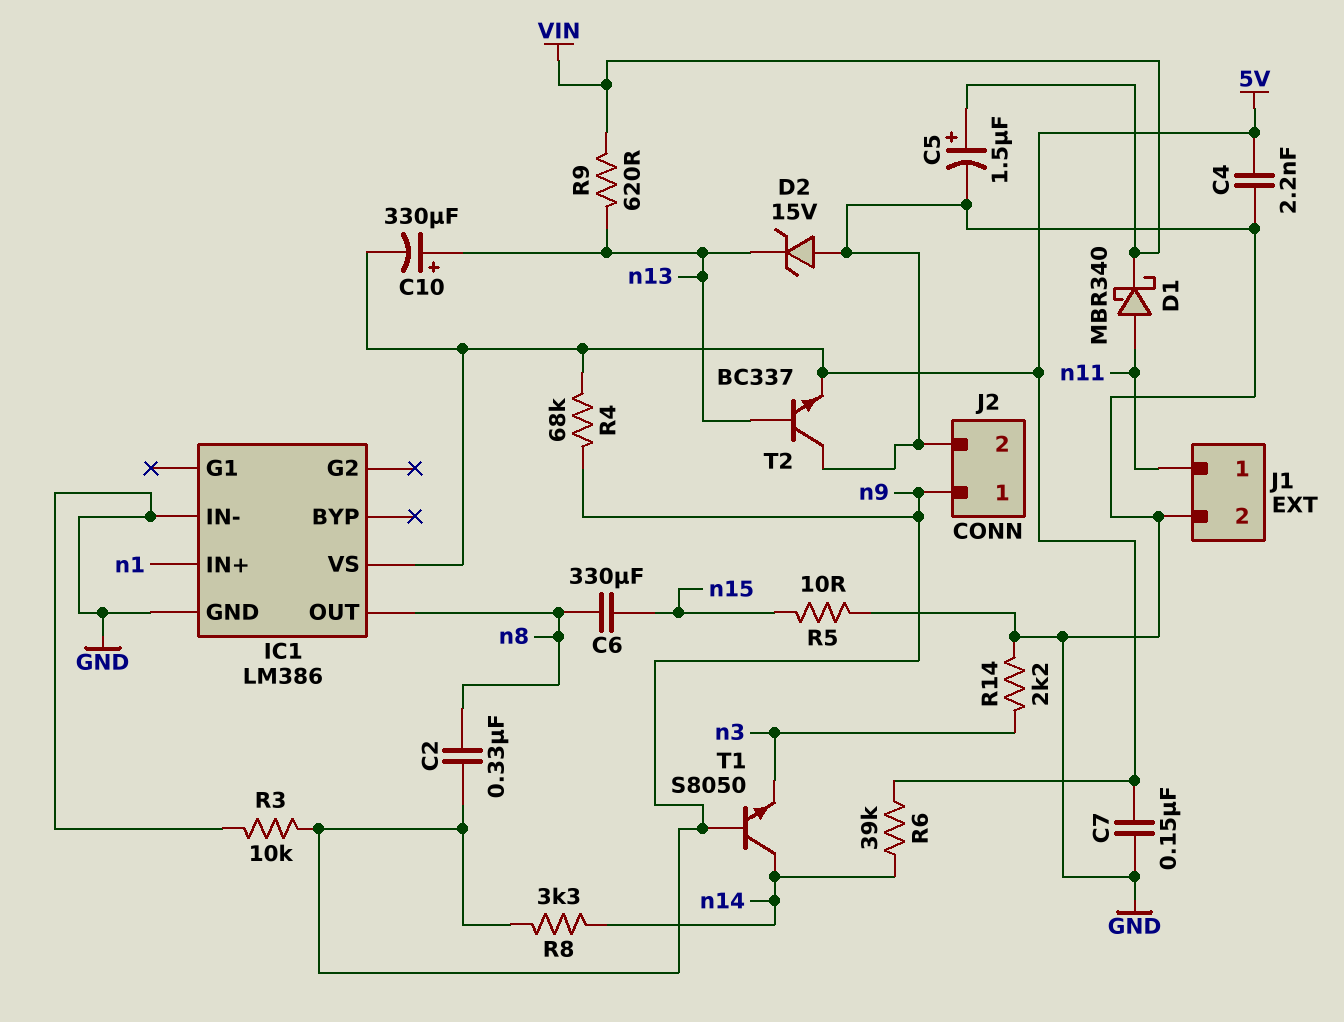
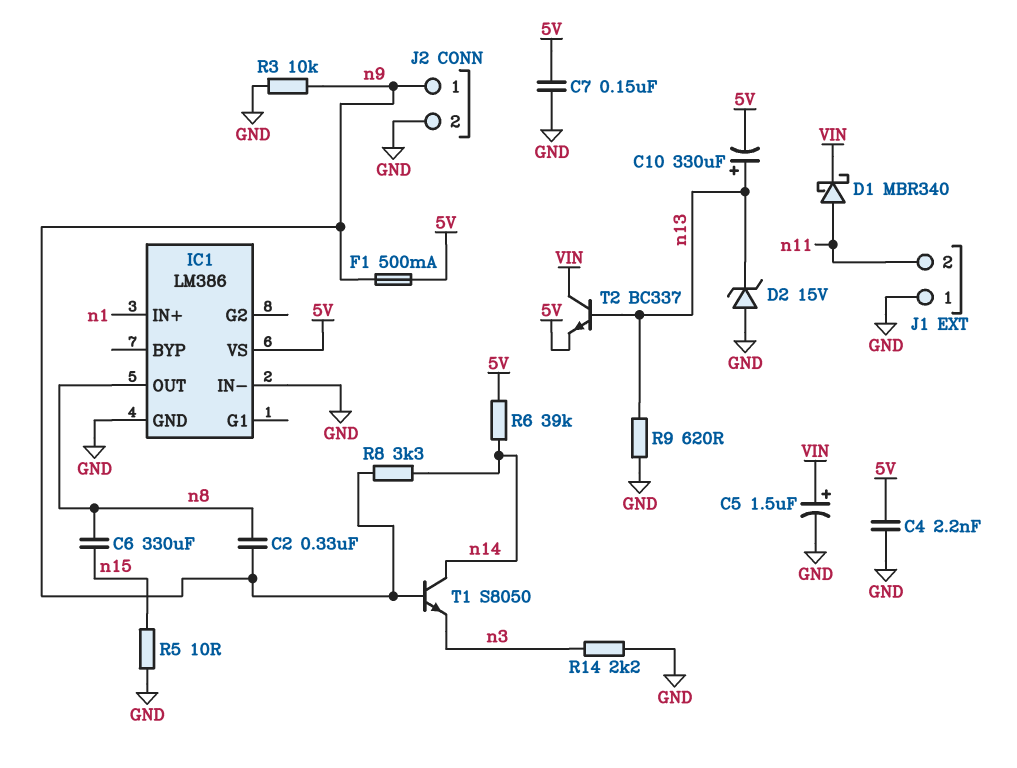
F1: none -> 500mA (5V, n9)
J1 pin 1: n11 -> GND
J1 pin 2: GND -> n11
R4: 68k (5V, n9) -> none
R9: 620 (VIN, n13) -> 620 (GND, n13)
T2: NPN BC337 (B n13, C GND, E 5V) -> NPN BC337 (B n13, C VIN, E 5V)

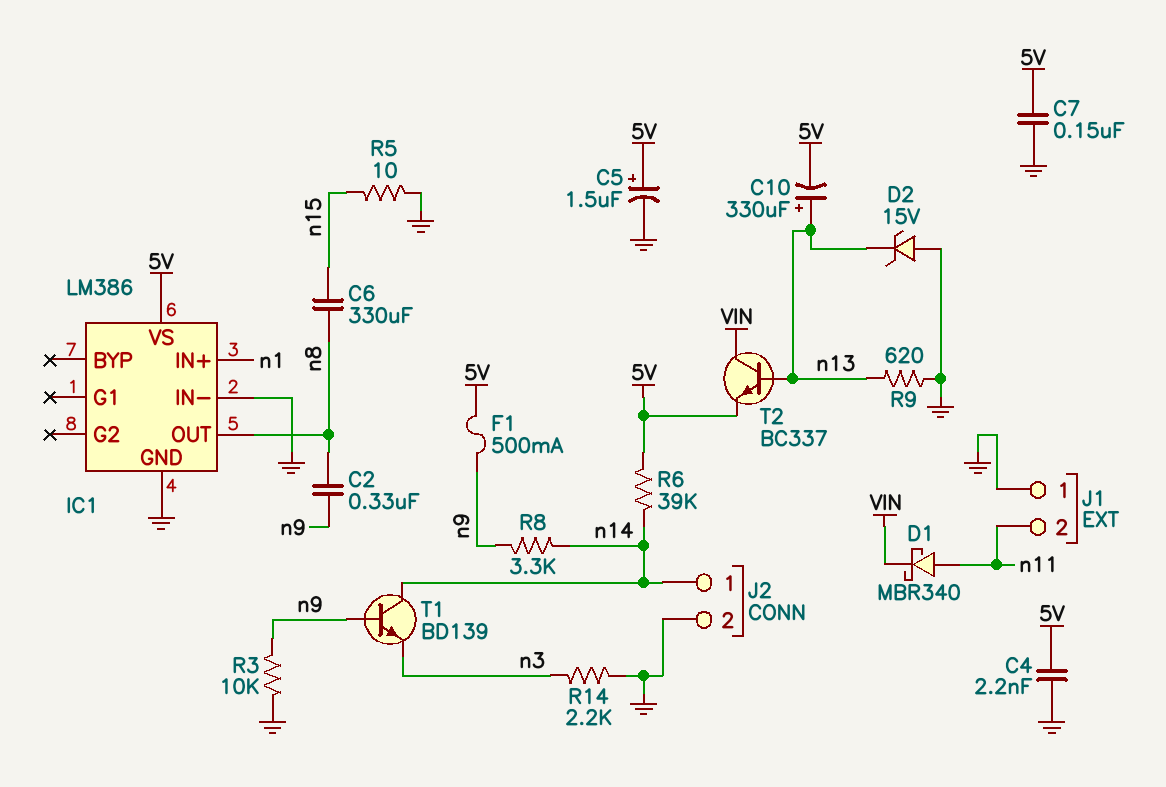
C5: 1.5uF (plus VIN, minus GND) -> 1.5uF (plus 5V, minus GND)
J2 pin 1: n9 -> n14
T1: NPN S8050 (B n9, C n14, E n3) -> NPN BD139 (B n9, C n14, E n3)

